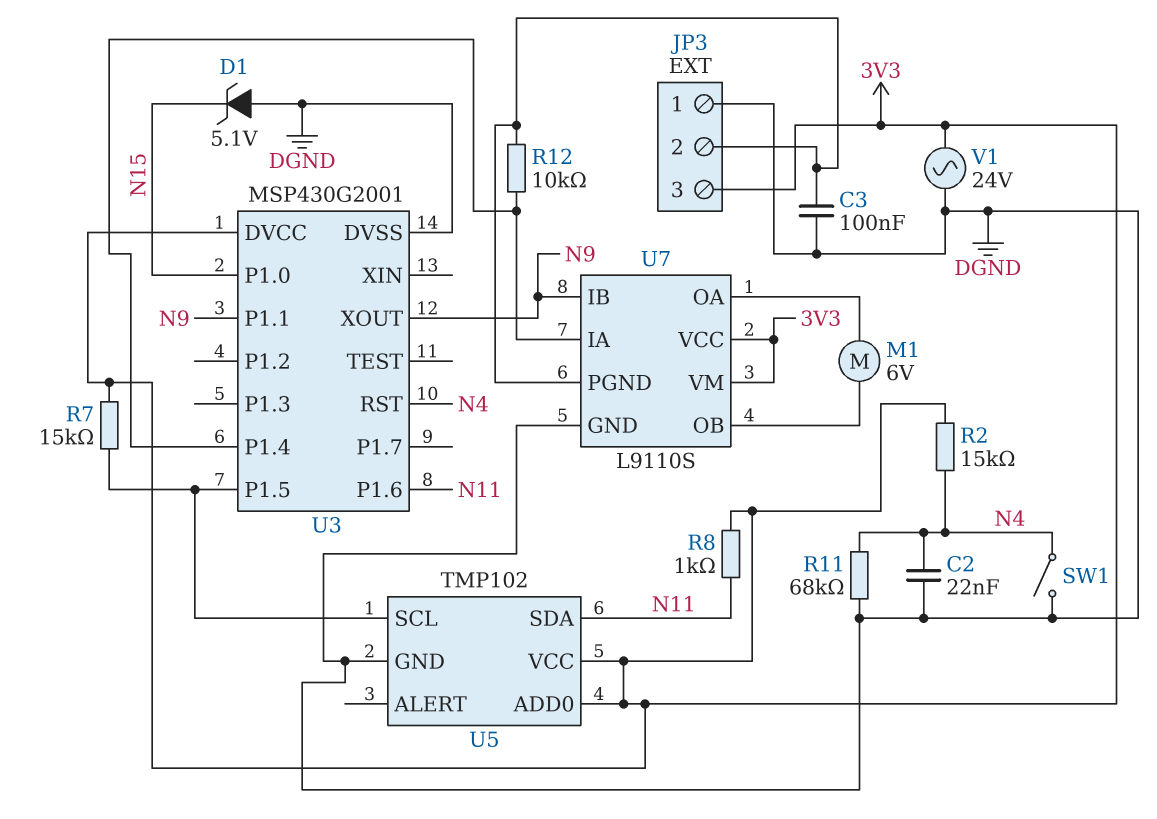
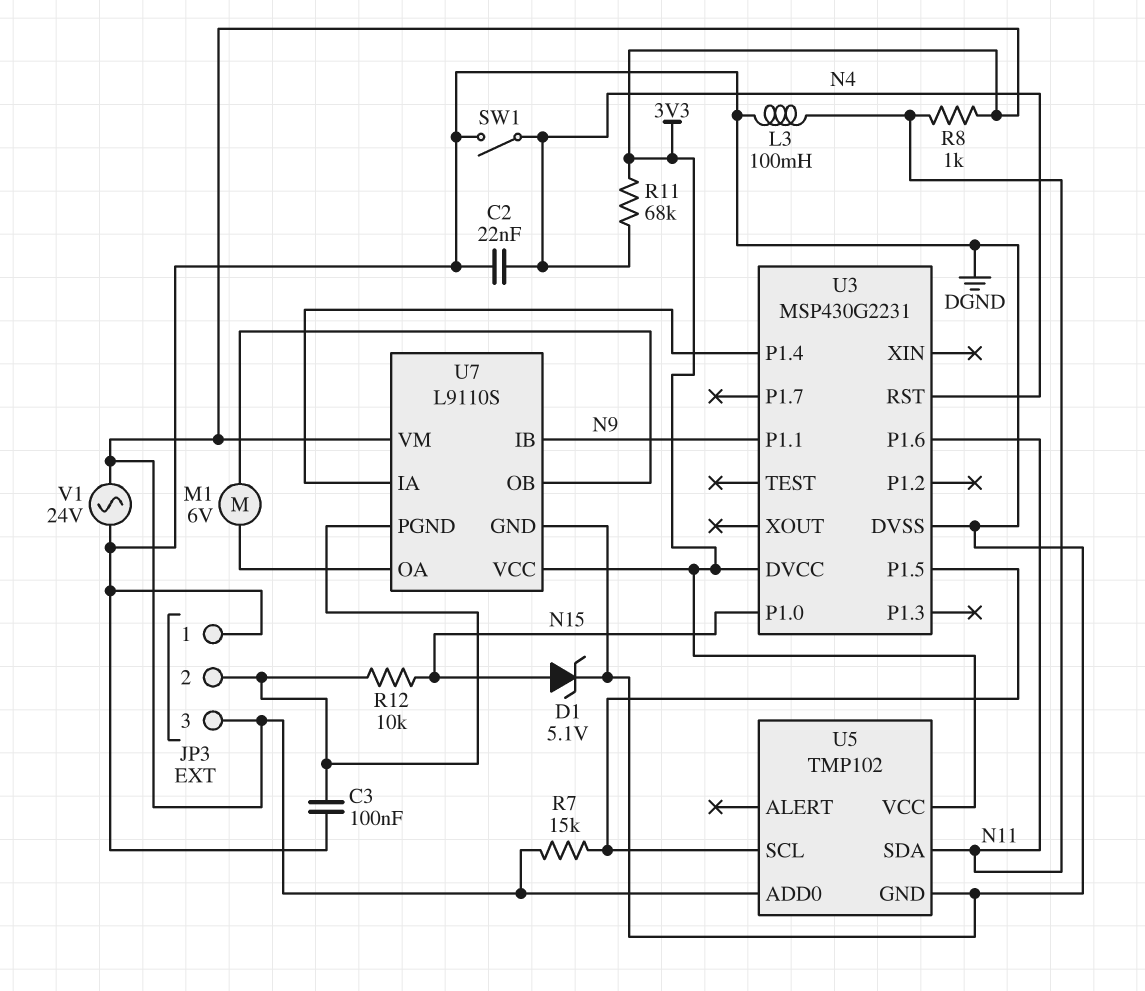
D1: zener 5.1V (A DGND, K N15) -> zener 5.1V (A N15, K DGND)
L3: none -> 100mH (DGND, N11)
R2: 15k (3V3, N4) -> none
R11: 68k (DGND, N4) -> 68k (3V3, N4)
R12: 10k (JP3/2, U3/P1.4) -> 10k (JP3/2, N15)
U3: MSP430G2001 -> MSP430G2231
U3 pin XOUT: N9 -> none

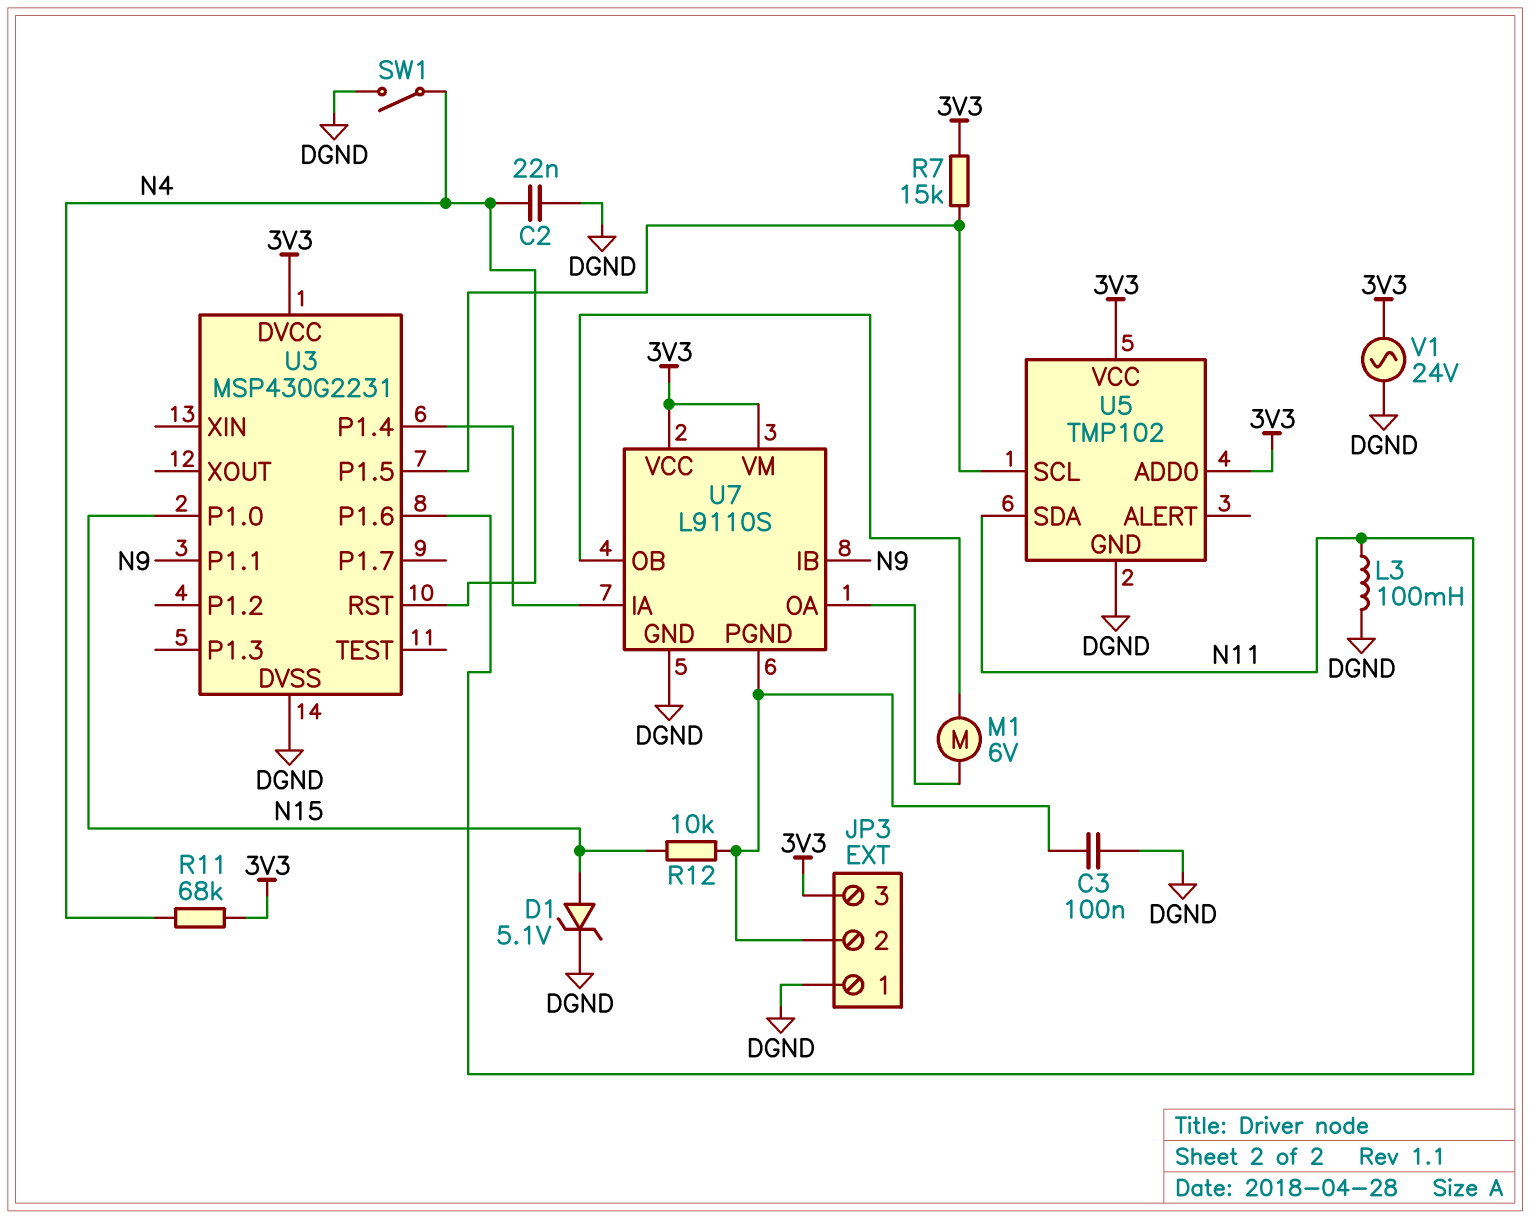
R8: 1k (3V3, N11) -> none

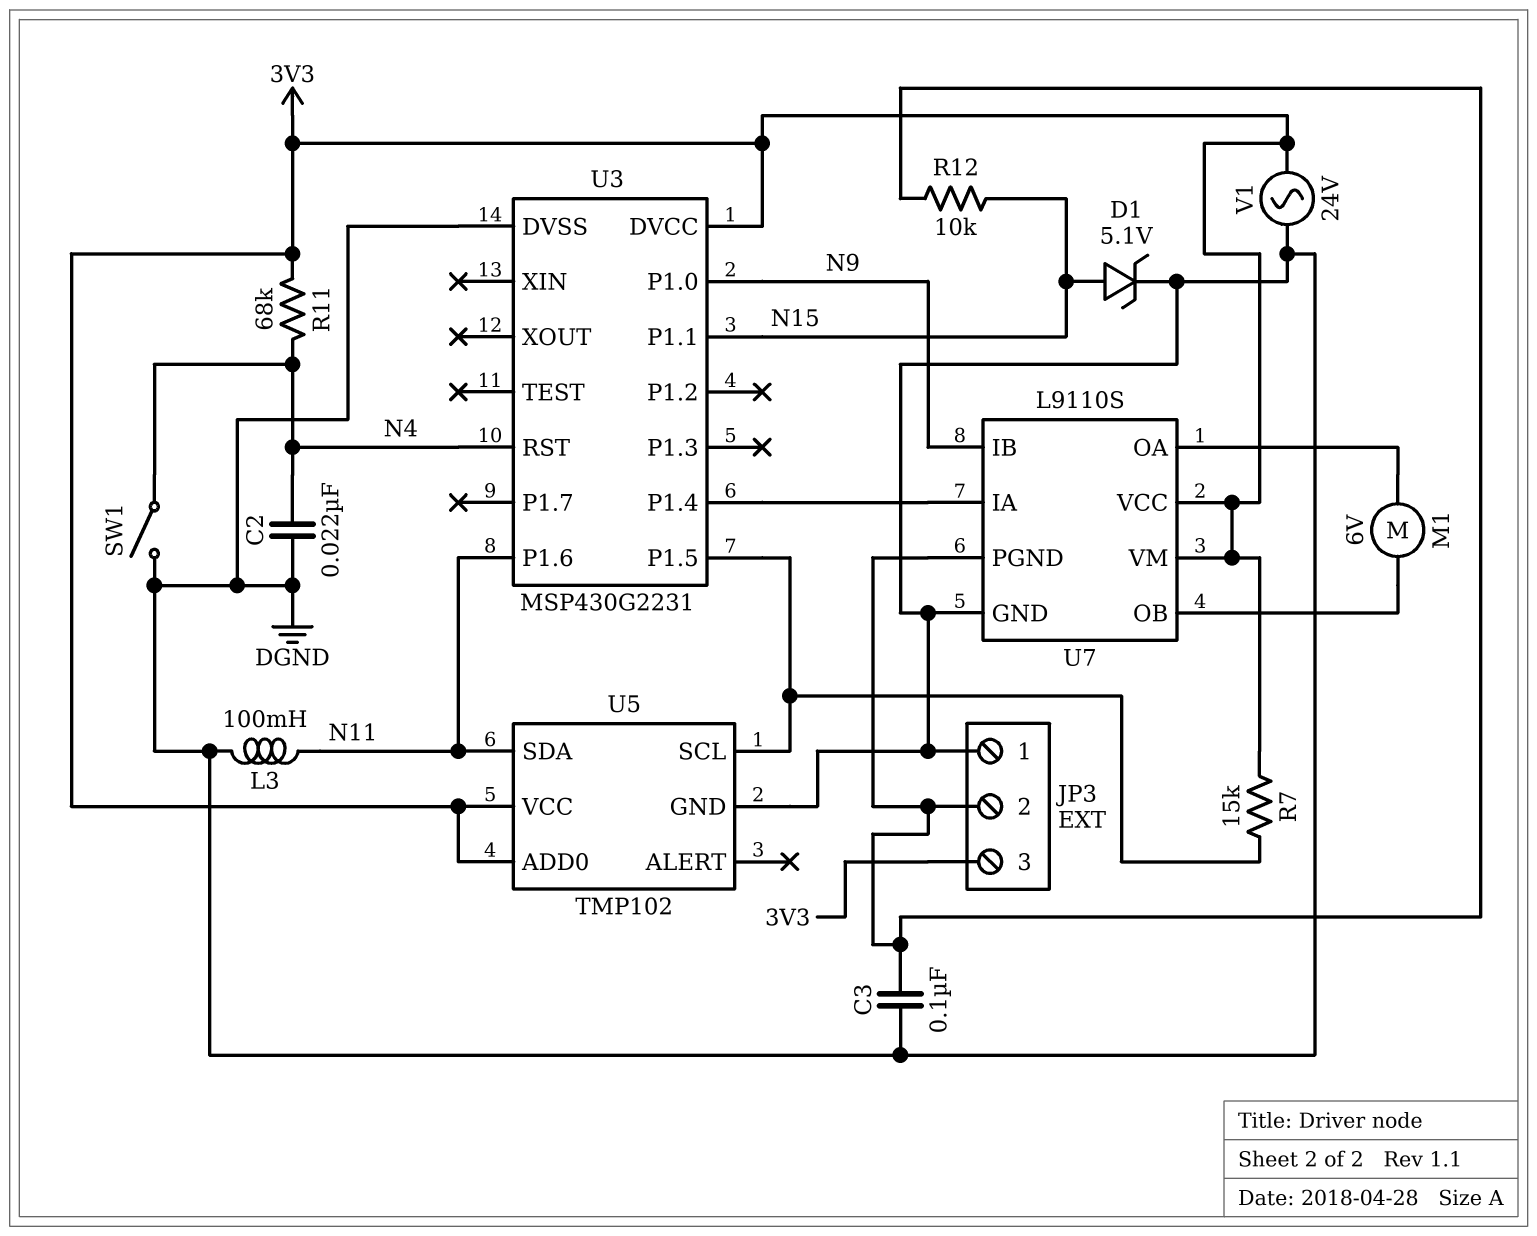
U3 pin P1.0: N15 -> N9
U3 pin P1.1: N9 -> N15

